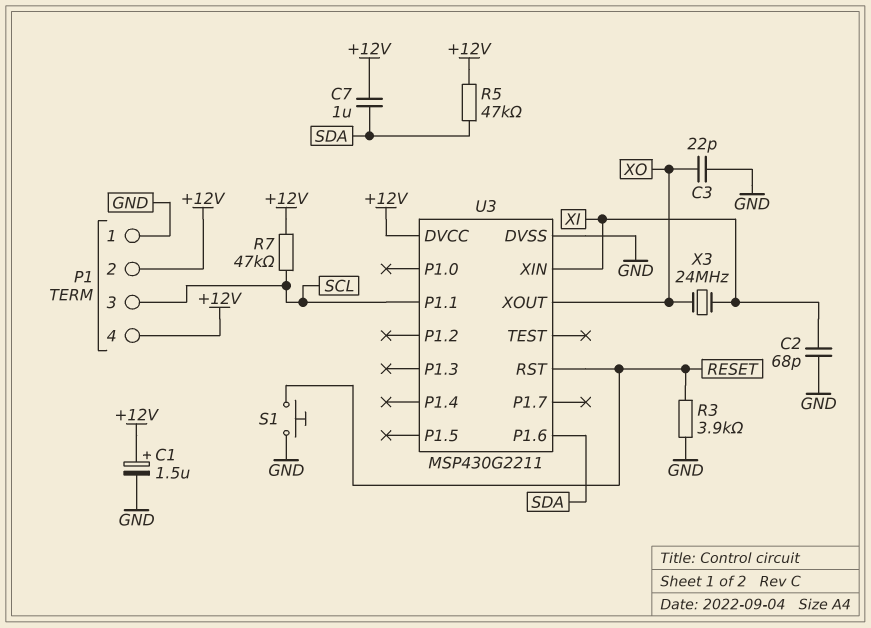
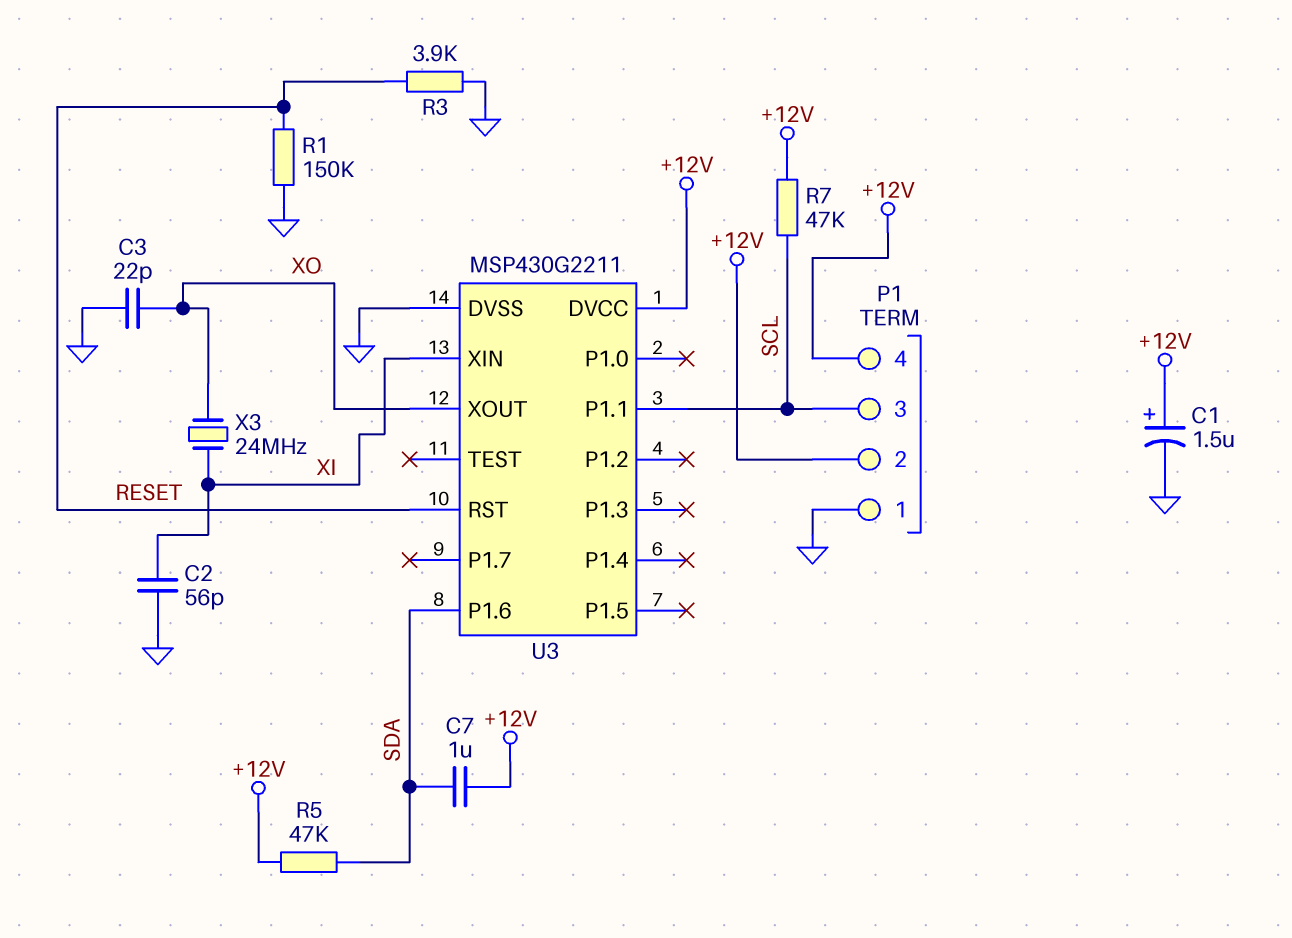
C2: 68pF (GND, XI) -> 56pF (GND, XI)
R1: none -> 150k (GND, RESET)
S1: button (GND, RESET) -> none

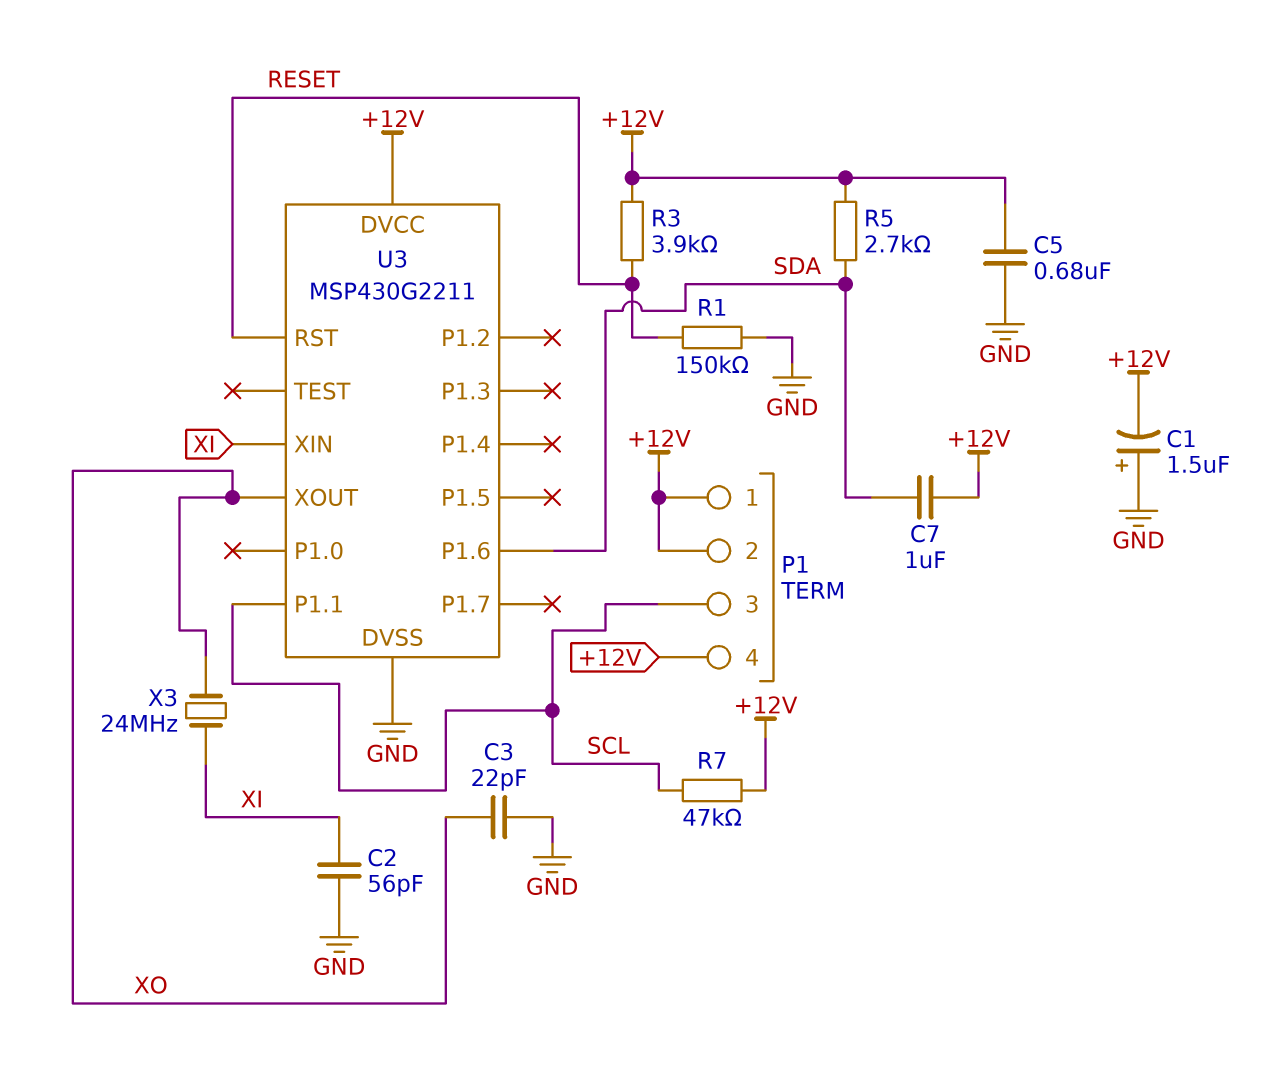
C1: 1.5uF (plus +12V, minus GND) -> 1.5uF (plus GND, minus +12V)
C5: none -> 680nF (+12V, GND)
P1 pin 1: GND -> +12V
R3: 3.9k (GND, RESET) -> 3.9k (+12V, RESET)
R5: 47k (+12V, SDA) -> 2.7k (+12V, SDA)

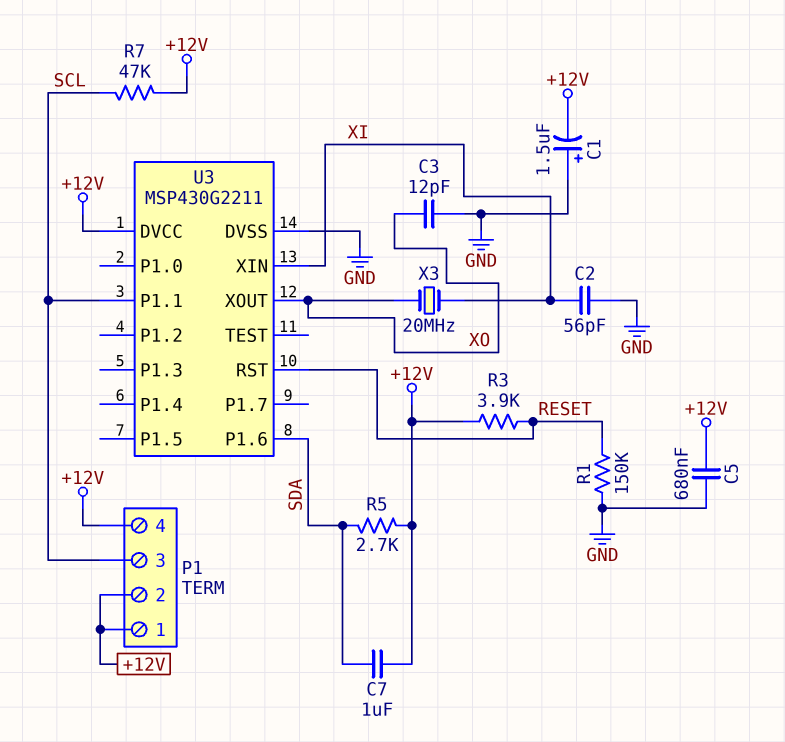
C3: 22pF (GND, XO) -> 12pF (GND, XO)
X3: 24MHz (XI, XO) -> 20MHz (XI, XO)

